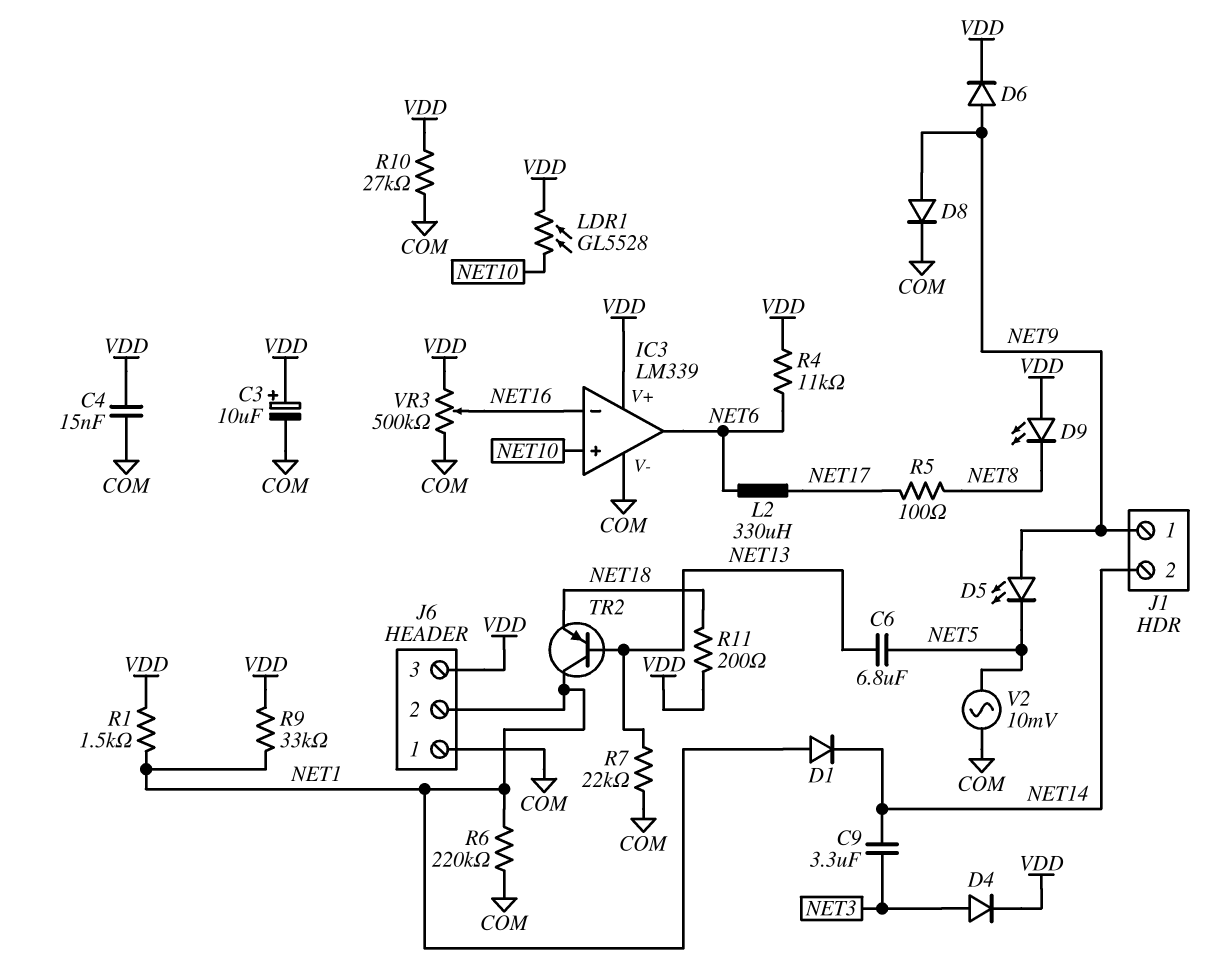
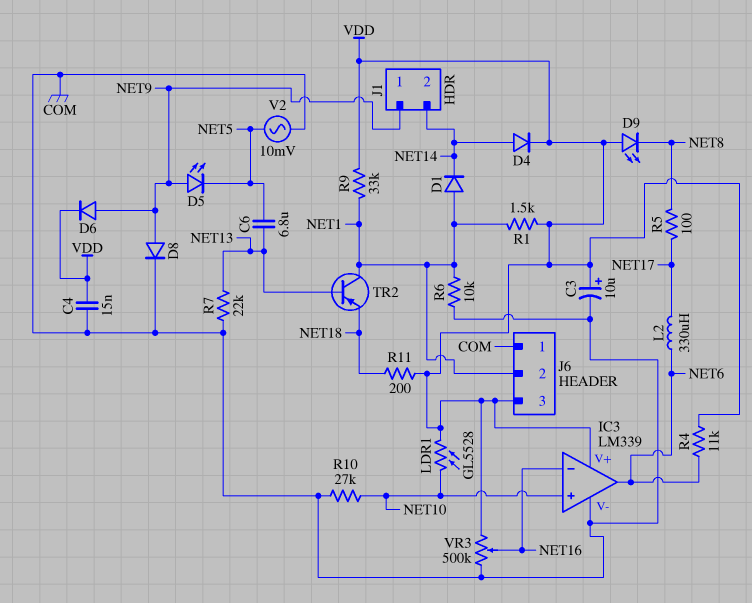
C9: 3.3uF (NET3, NET14) -> none
D4: diode (A NET3, K VDD) -> diode (A NET14, K VDD)
R6: 220k (COM, NET1) -> 10k (COM, NET1)
R10: 27k (COM, VDD) -> 27k (COM, NET10)

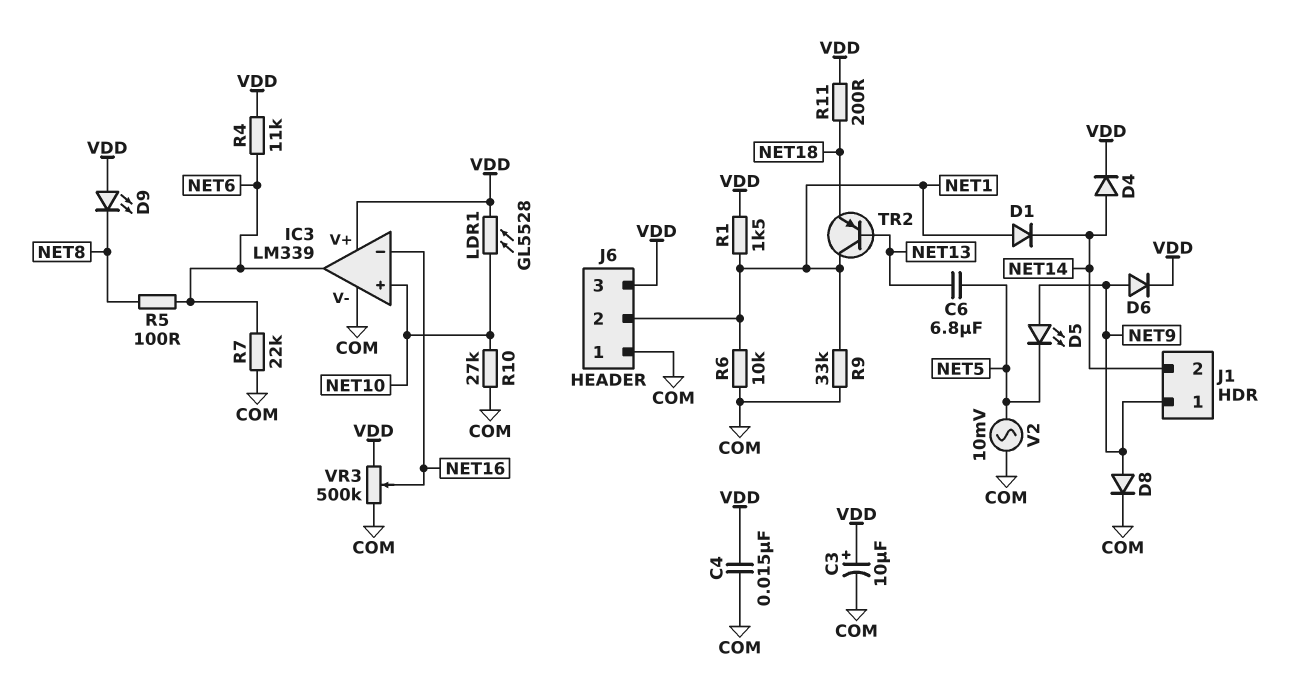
L2: 330uH (NET6, NET17) -> none
R5: 100 (NET8, NET17) -> 100 (NET6, NET8)
R7: 22k (COM, NET13) -> 22k (COM, NET6)
R9: 33k (NET1, VDD) -> 33k (COM, NET1)

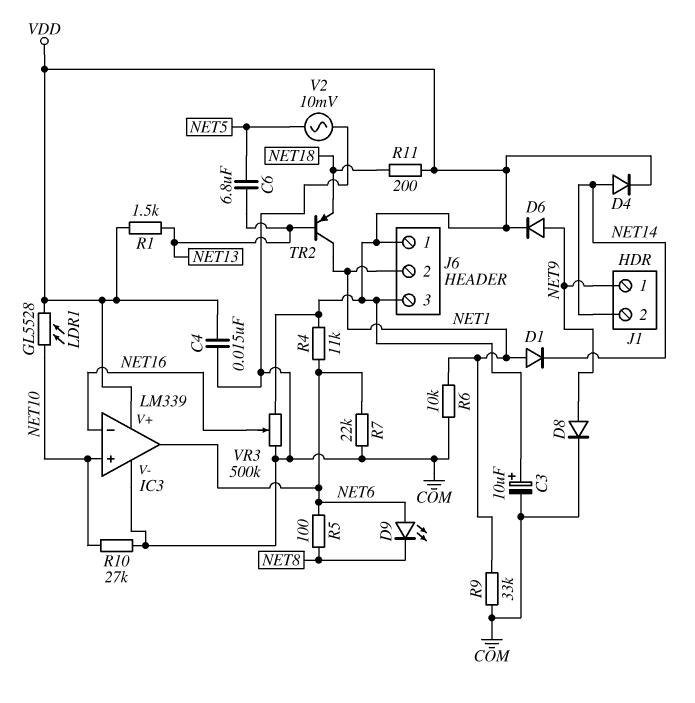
D5: LED (A NET9, K NET5) -> none
D9: LED (A VDD, K NET8) -> LED (A NET6, K NET8)
J6 pin 1: COM -> VDD
R1: 1.5k (NET1, VDD) -> 1.5k (NET13, VDD)

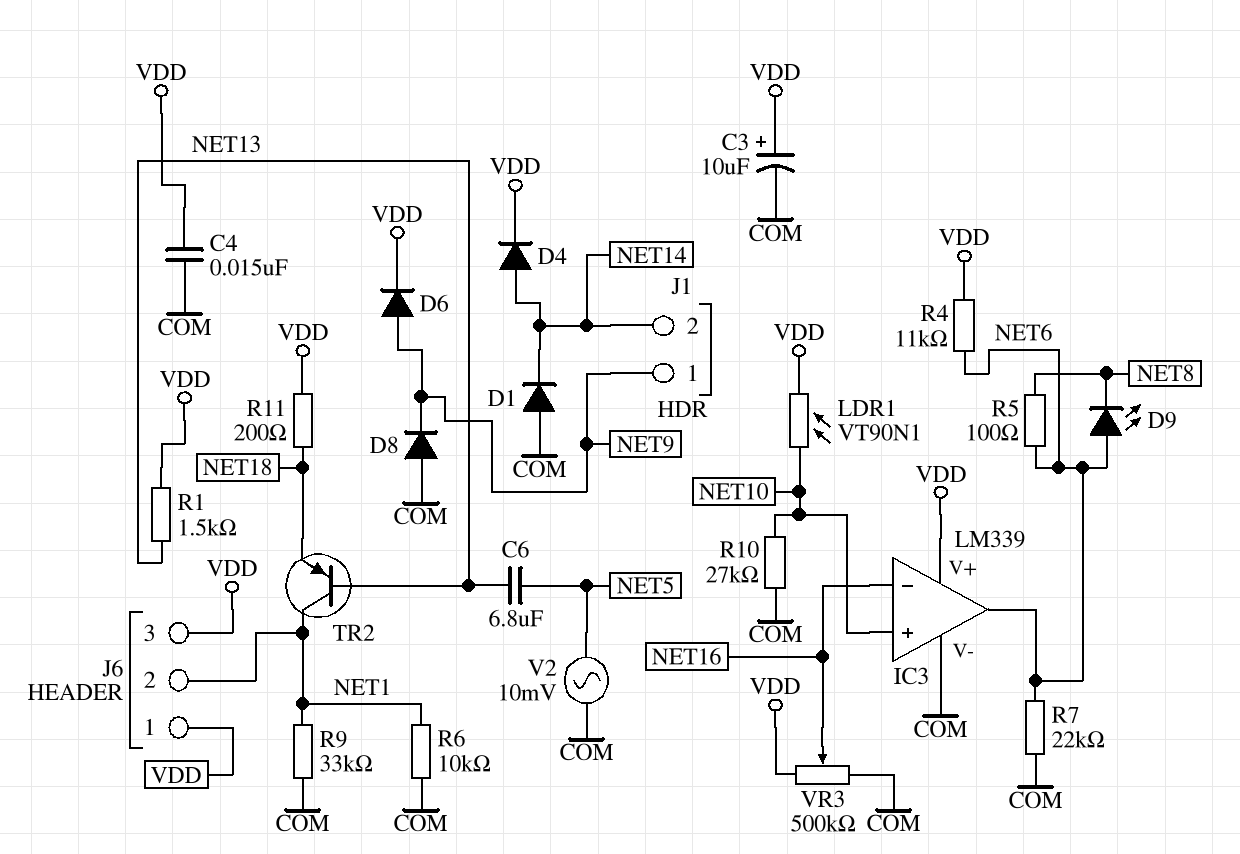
D1: diode (A NET1, K NET14) -> diode (A COM, K NET14)
D8: diode (A NET9, K COM) -> diode (A COM, K NET9)
LDR1: GL5528 (NET10, VDD) -> VT90N1 (NET10, VDD)

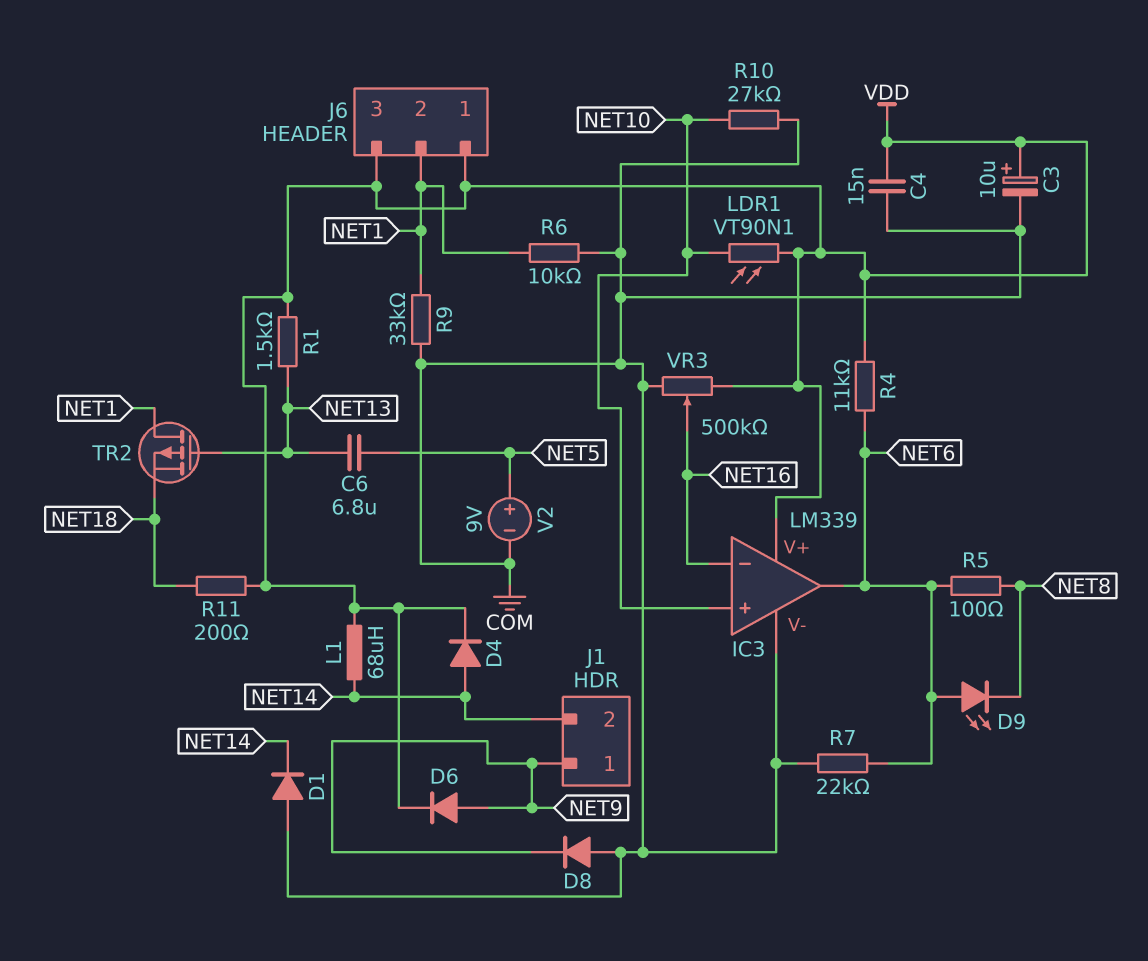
L1: none -> 68uH (NET14, VDD)
TR2: PNP (B NET13, C NET1, E NET18) -> PMOS (G NET13, D NET1, S NET18)
V2: AC 10mV (COM, NET5) -> 9V (plus NET5, minus COM)

